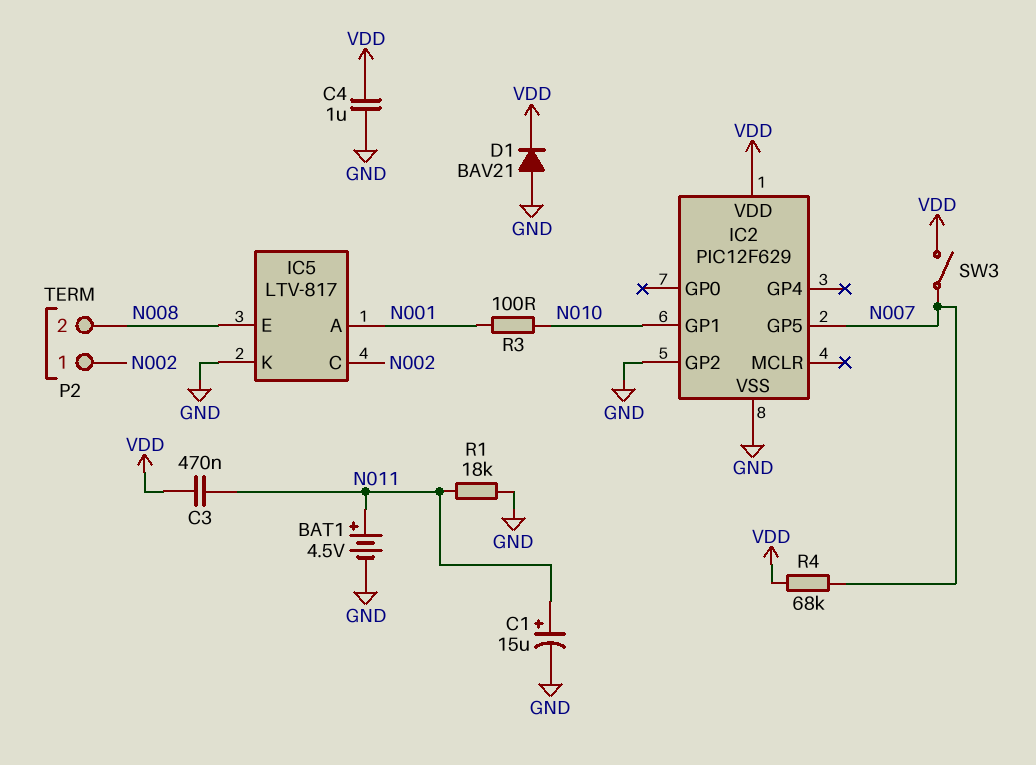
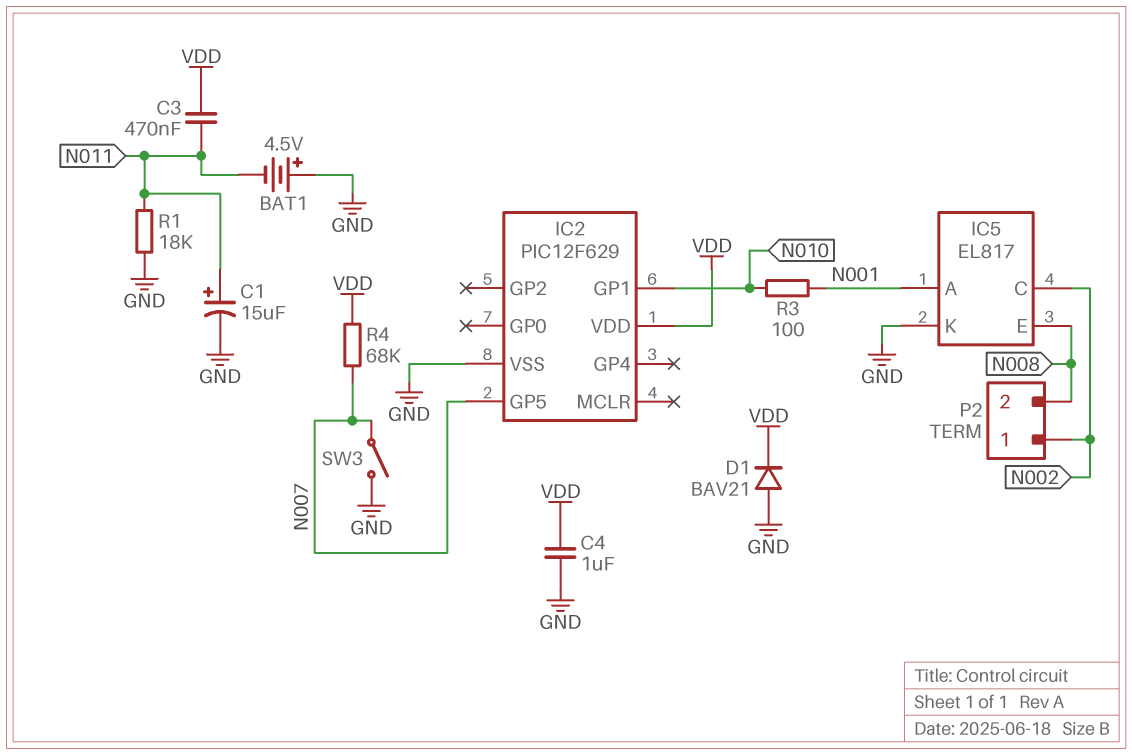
BAT1: 4.5V (plus N011, minus GND) -> 4.5V (plus GND, minus N011)
IC2 pin GP2: GND -> none
IC5: LTV-817 -> EL817
SW3: switch (N007, VDD) -> switch (GND, N007)

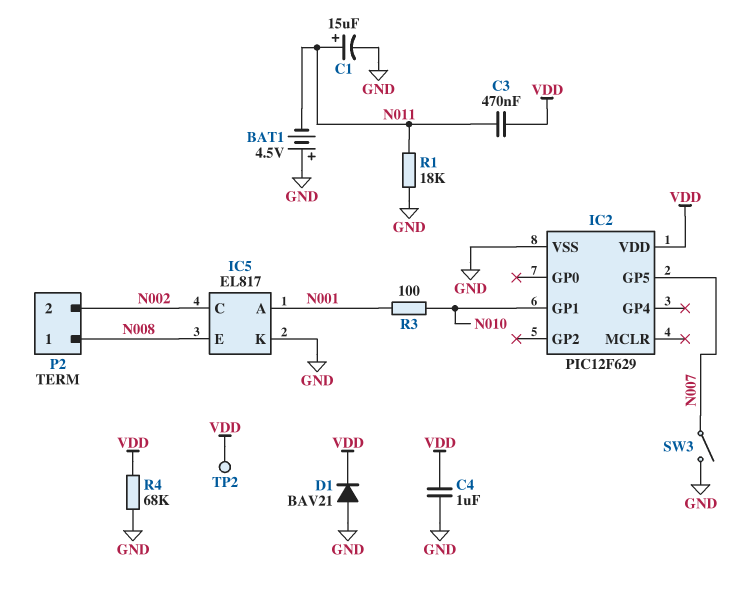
P2 pin 1: N002 -> N008
P2 pin 2: N008 -> N002
R4: 68k (N007, VDD) -> 68k (GND, VDD)
TP2: none -> test point (VDD)

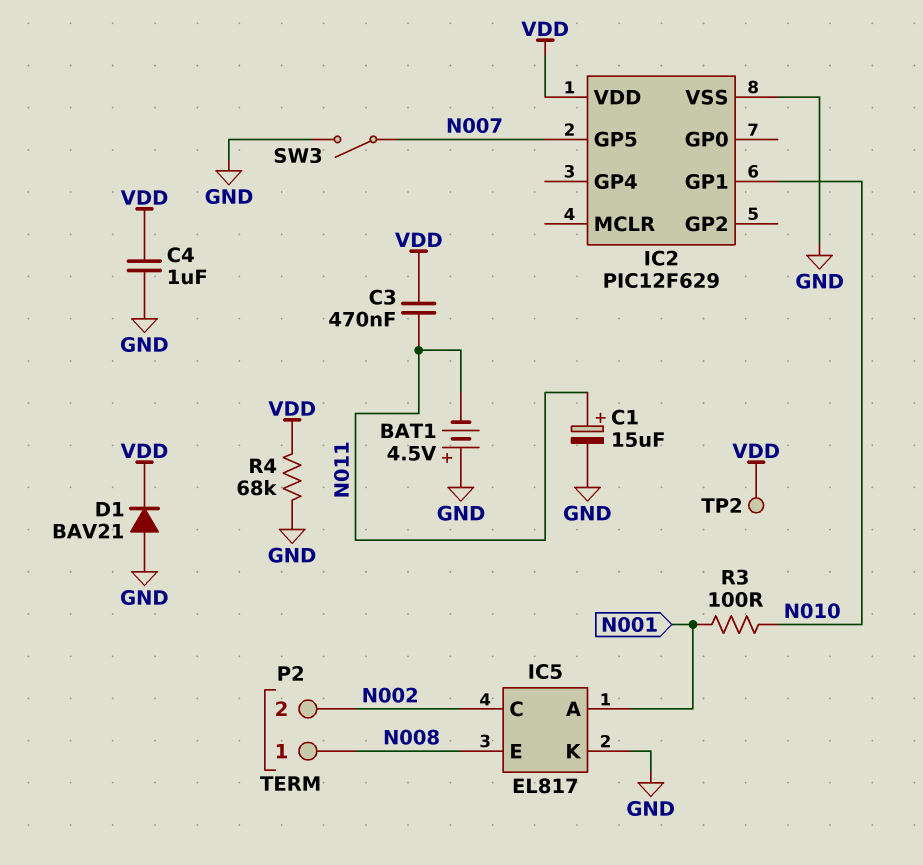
R1: 18k (GND, N011) -> none

